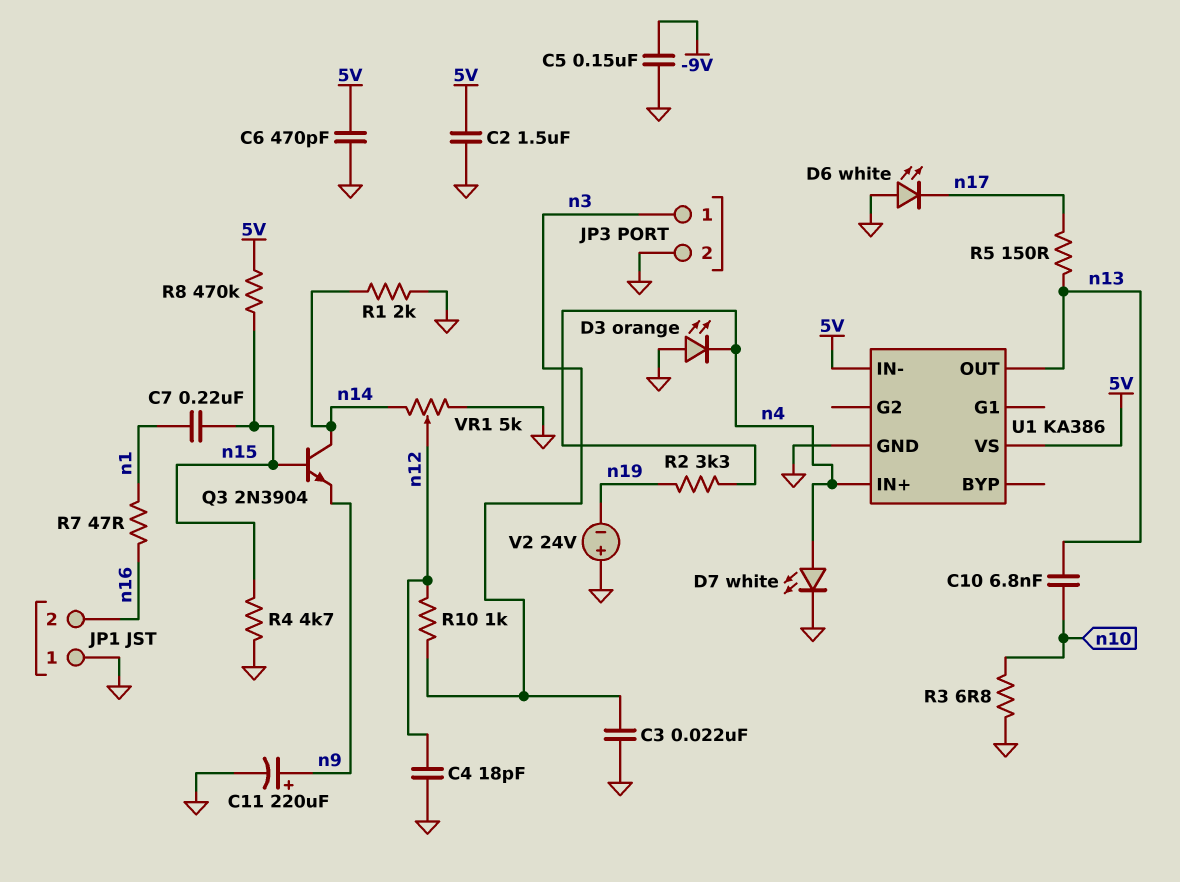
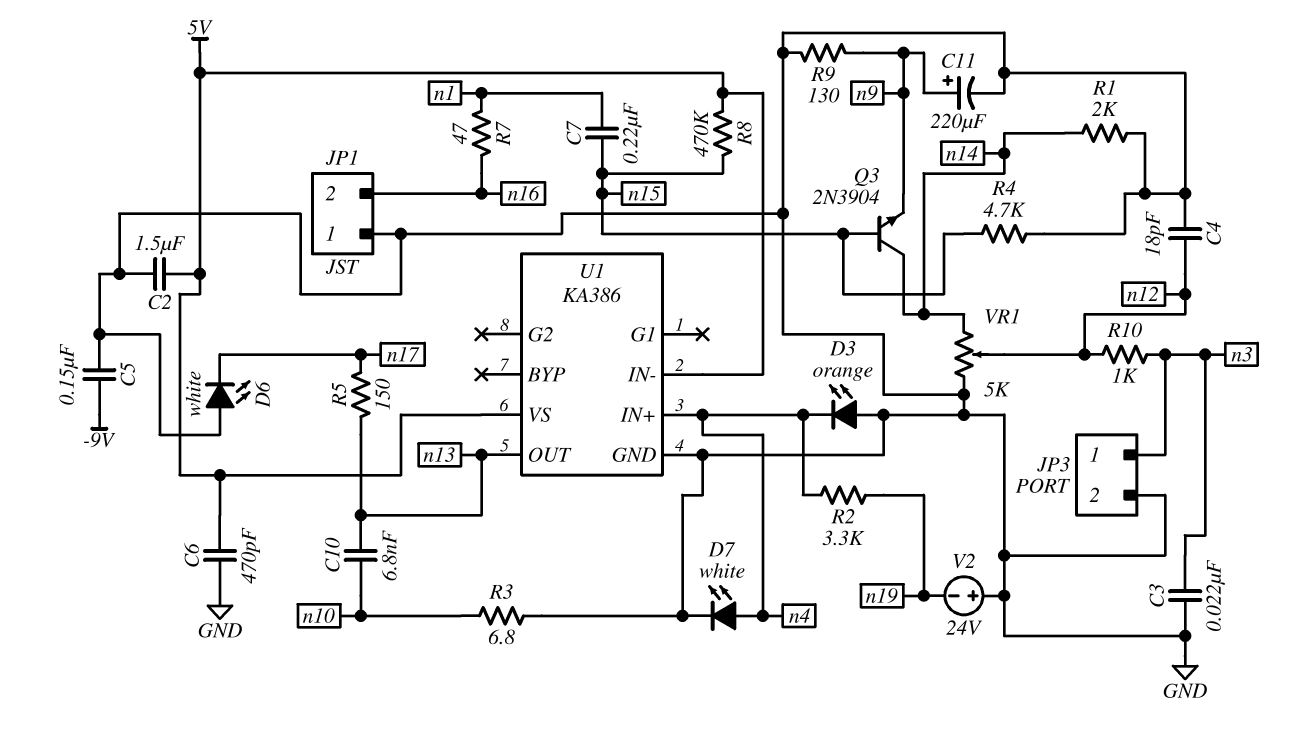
R9: none -> 130 (GND, n9)

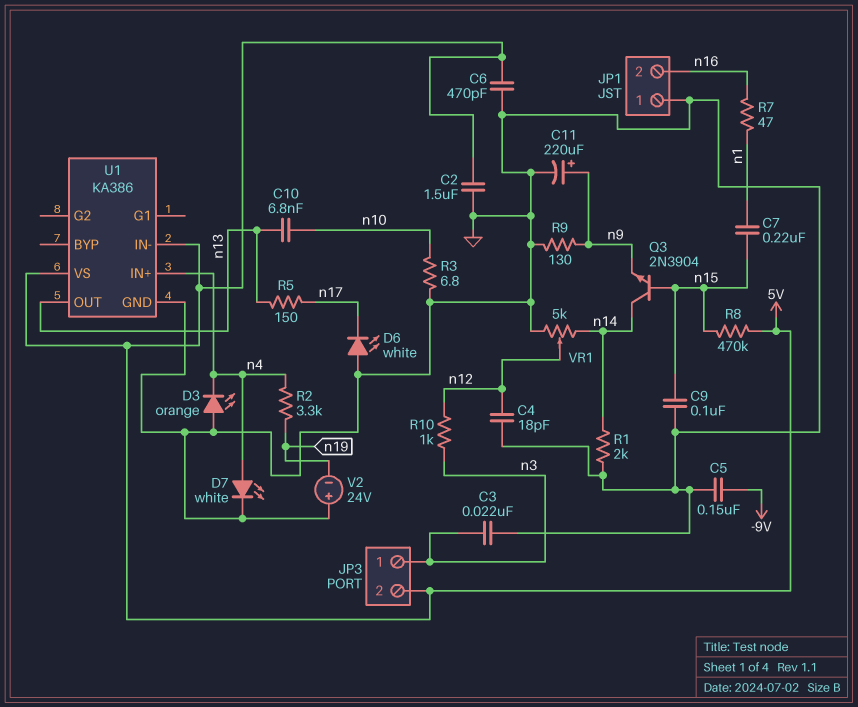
C9: none -> 100nF (GND, n15)
JP3 pin 2: GND -> 5V
R4: 4.7k (GND, n15) -> none

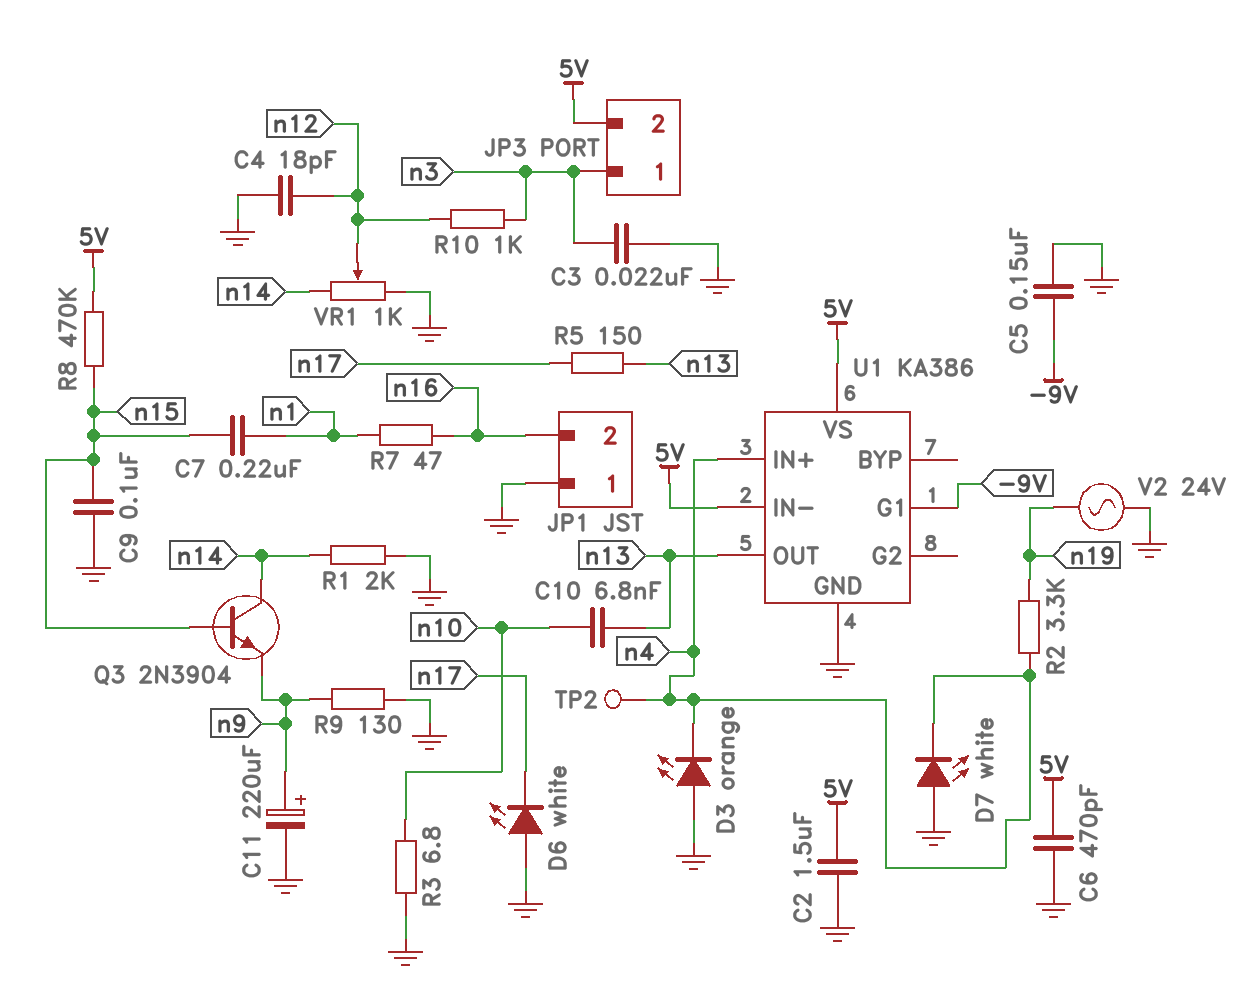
D7: LED white (A n4, K GND) -> LED white (A GND, K n4)
TP2: none -> test point (n4)
U1 pin G1: none -> -9V
V2: 24V (plus GND, minus n19) -> AC 24V (GND, n19)
VR1: 5k (GND, n14, wiper n12) -> 1k (GND, n14, wiper n12)

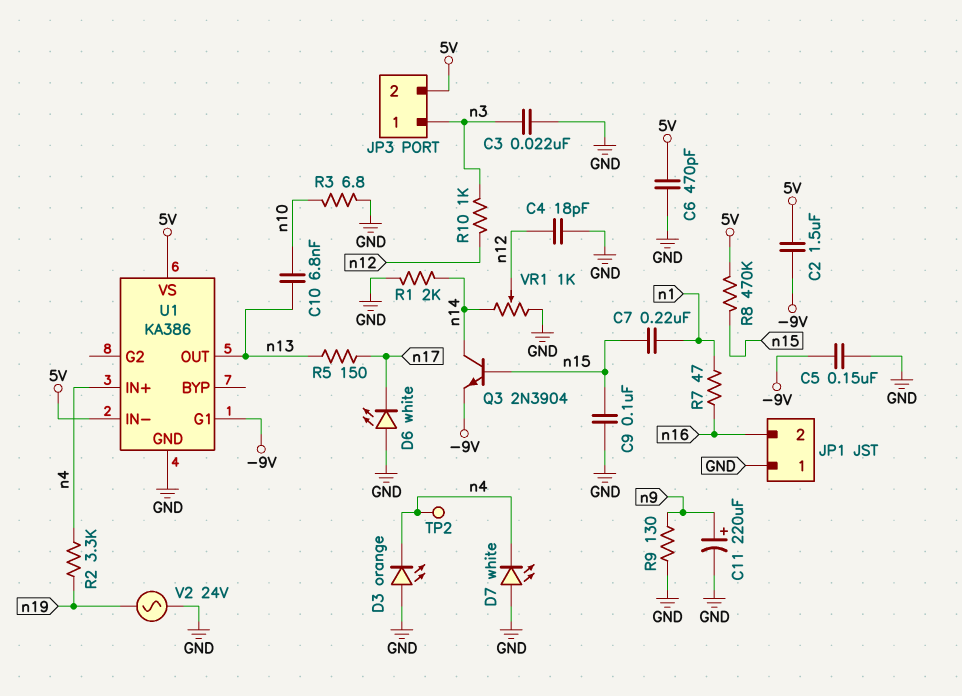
C2: 1.5uF (5V, GND) -> 1.5uF (-9V, 5V)
Q3: NPN 2N3904 (B n15, C n14, E n9) -> NPN 2N3904 (B n15, C n14, E -9V)

